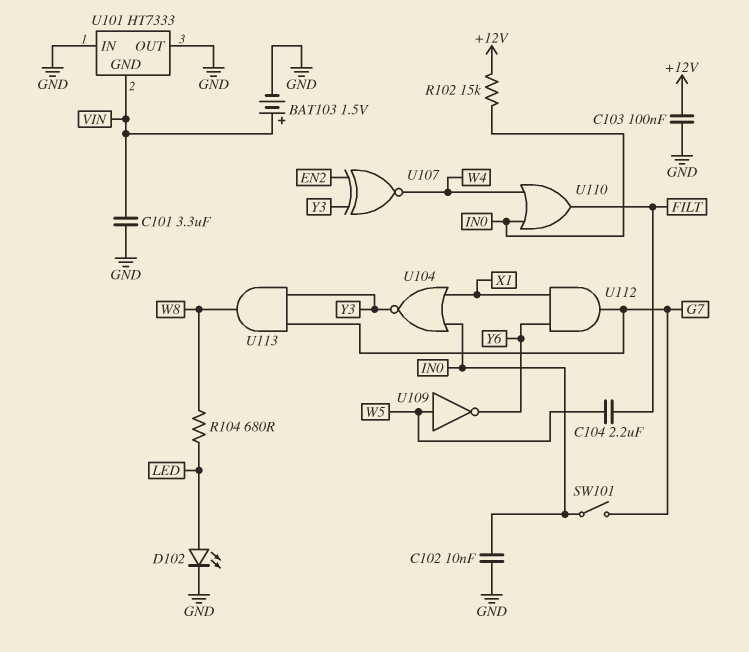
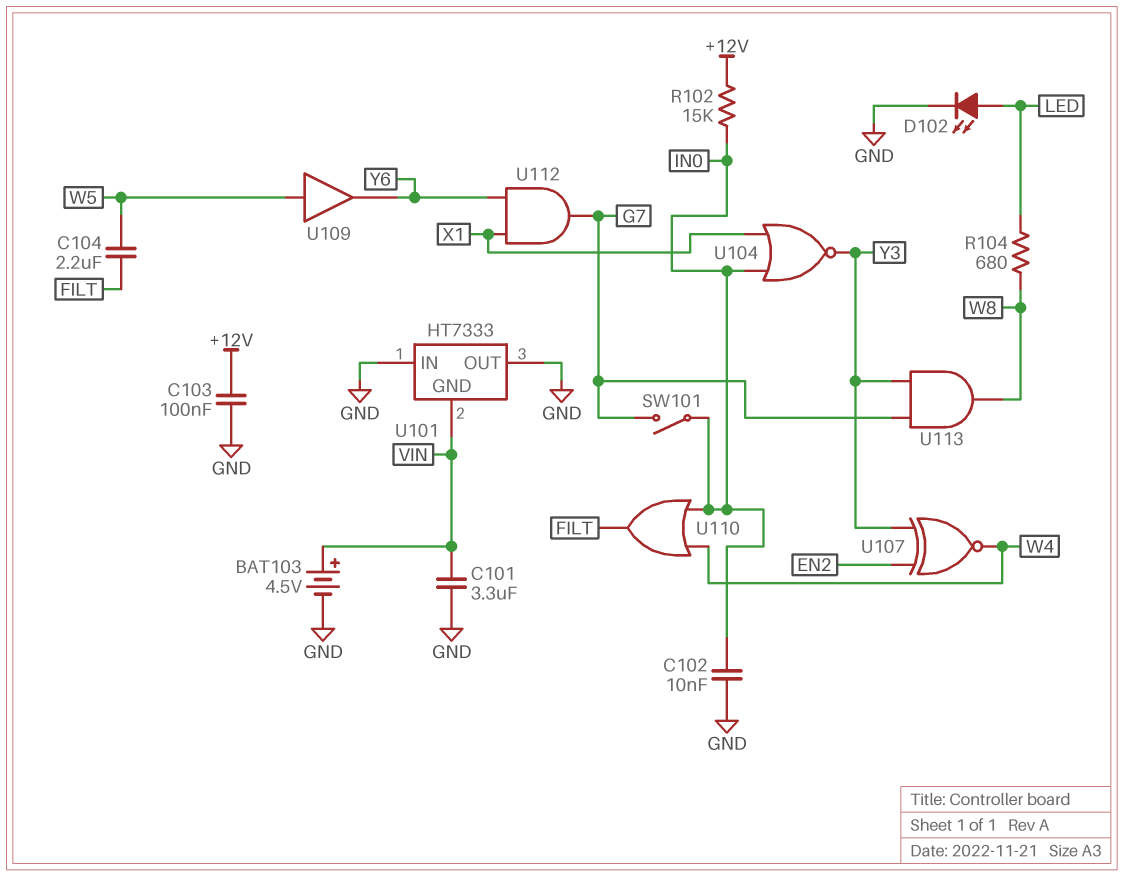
BAT103: 1.5V (plus VIN, minus GND) -> 4.5V (plus VIN, minus GND)
U109: NOT (in W5, out Y6) -> buffer (in W5, out Y6)

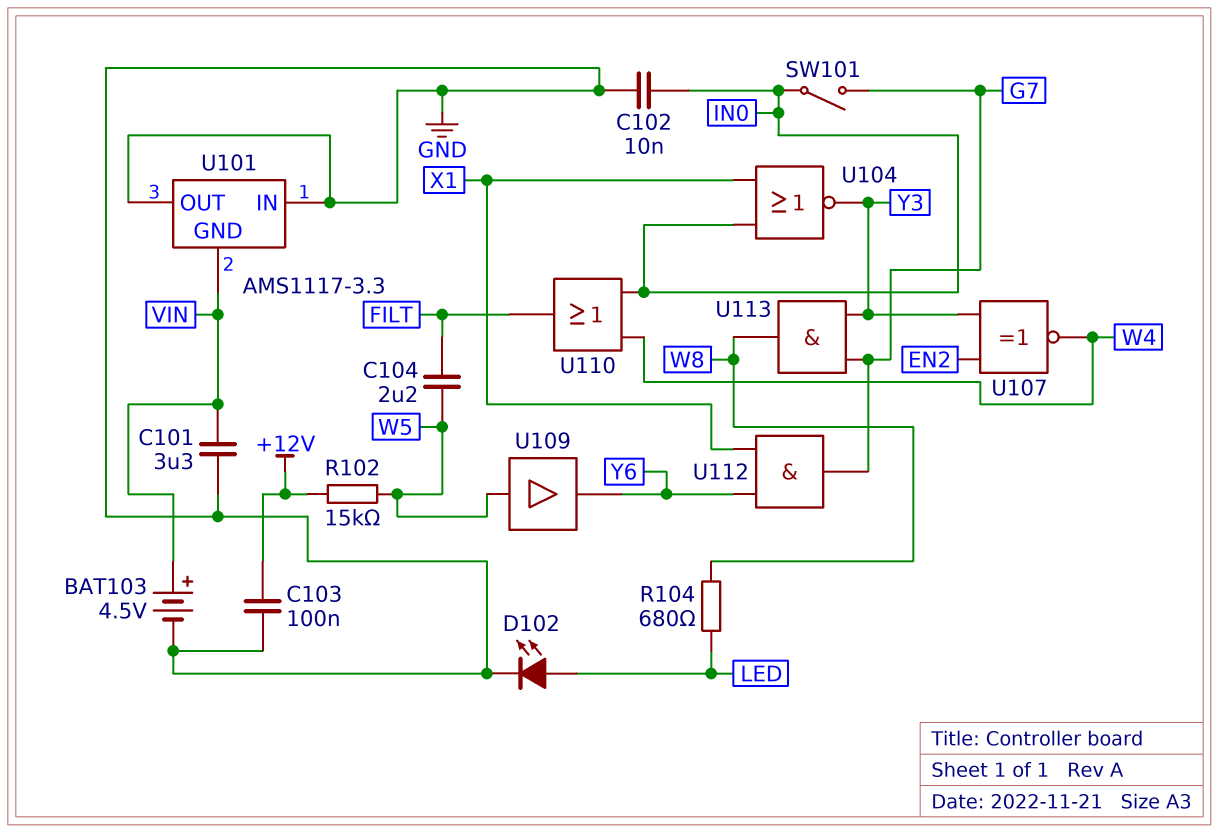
R102: 15k (+12V, IN0) -> 15k (+12V, W5)
U101: HT7333 -> AMS1117-3.3

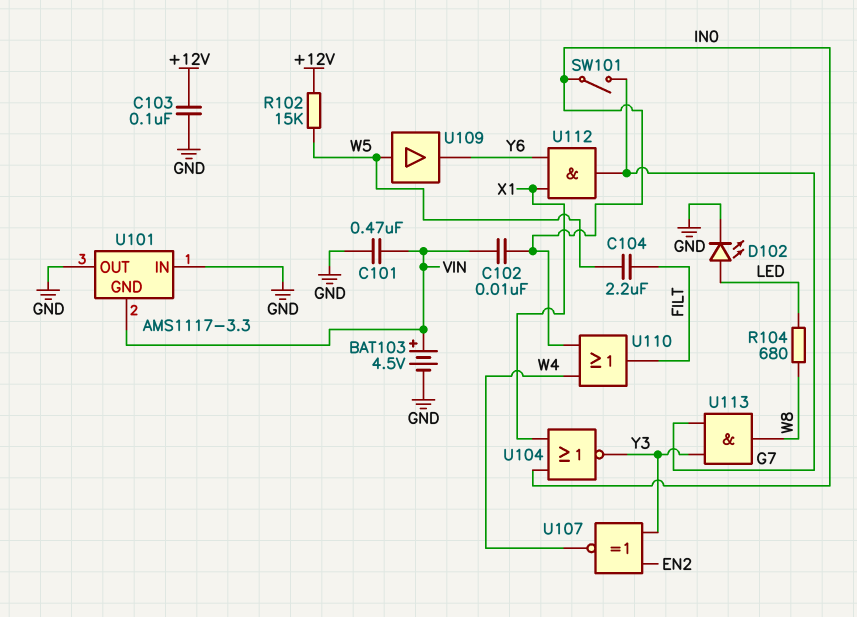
C101: 3.3uF (GND, VIN) -> 470nF (GND, VIN)
C102: 10nF (GND, IN0) -> 10nF (IN0, VIN)

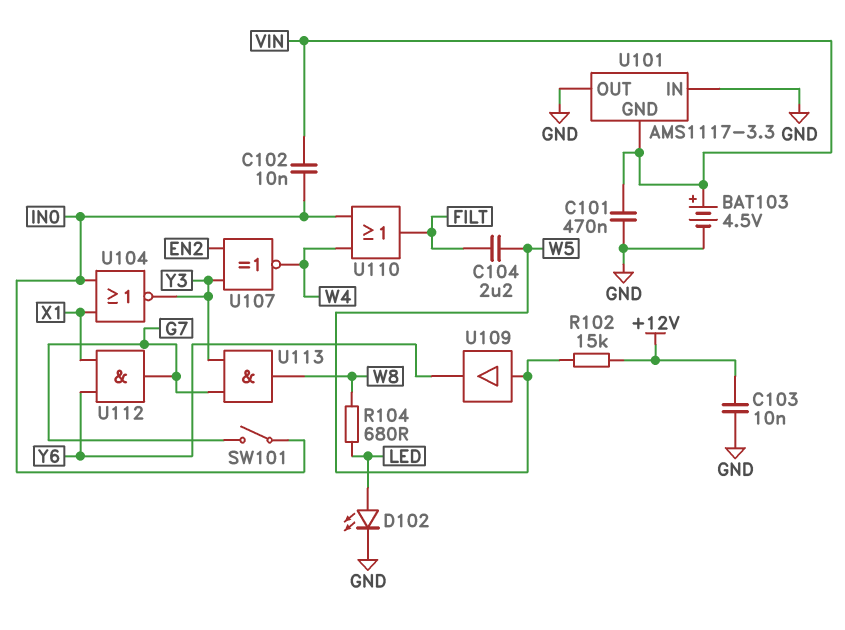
C103: 100nF (+12V, GND) -> 10nF (+12V, GND)

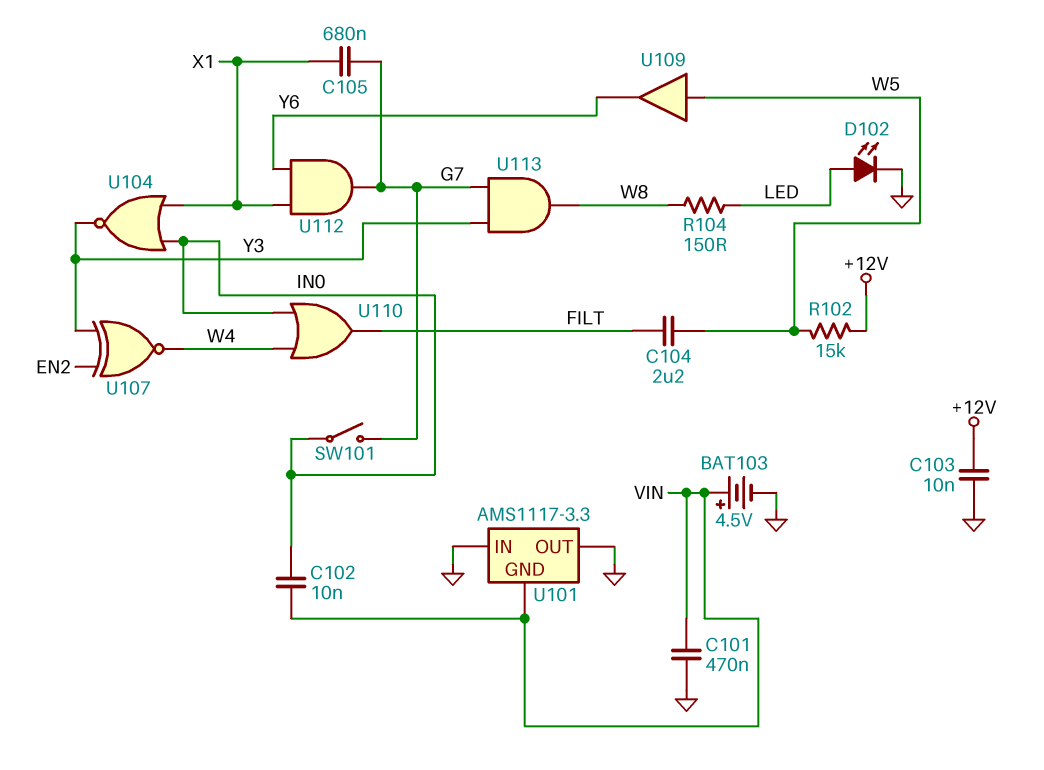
C105: none -> 680nF (G7, X1)
R104: 680 (LED, W8) -> 150 (LED, W8)

